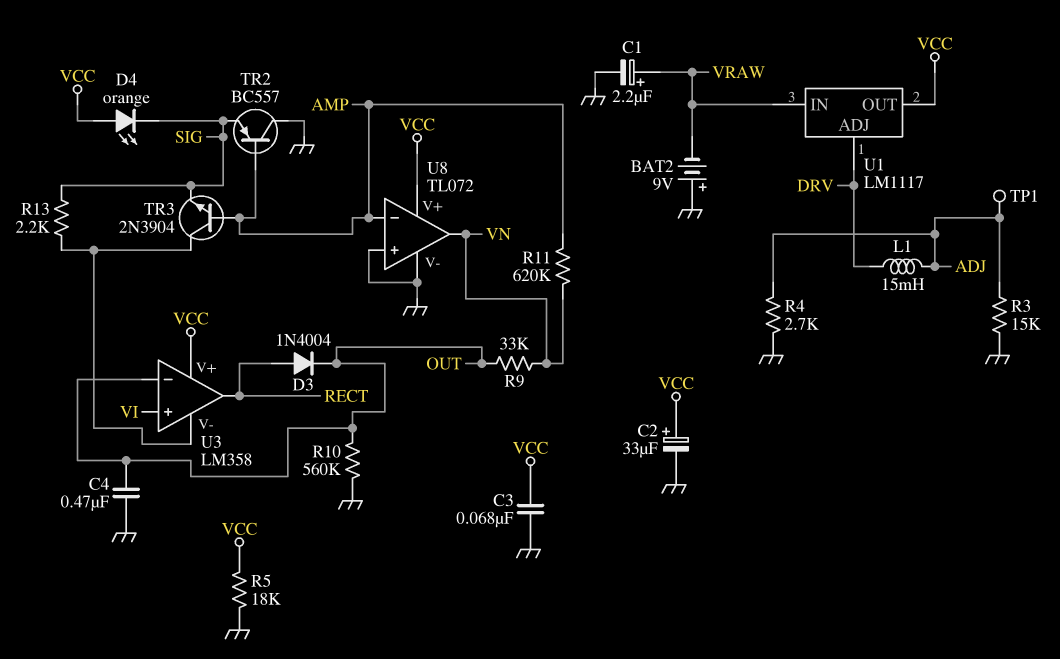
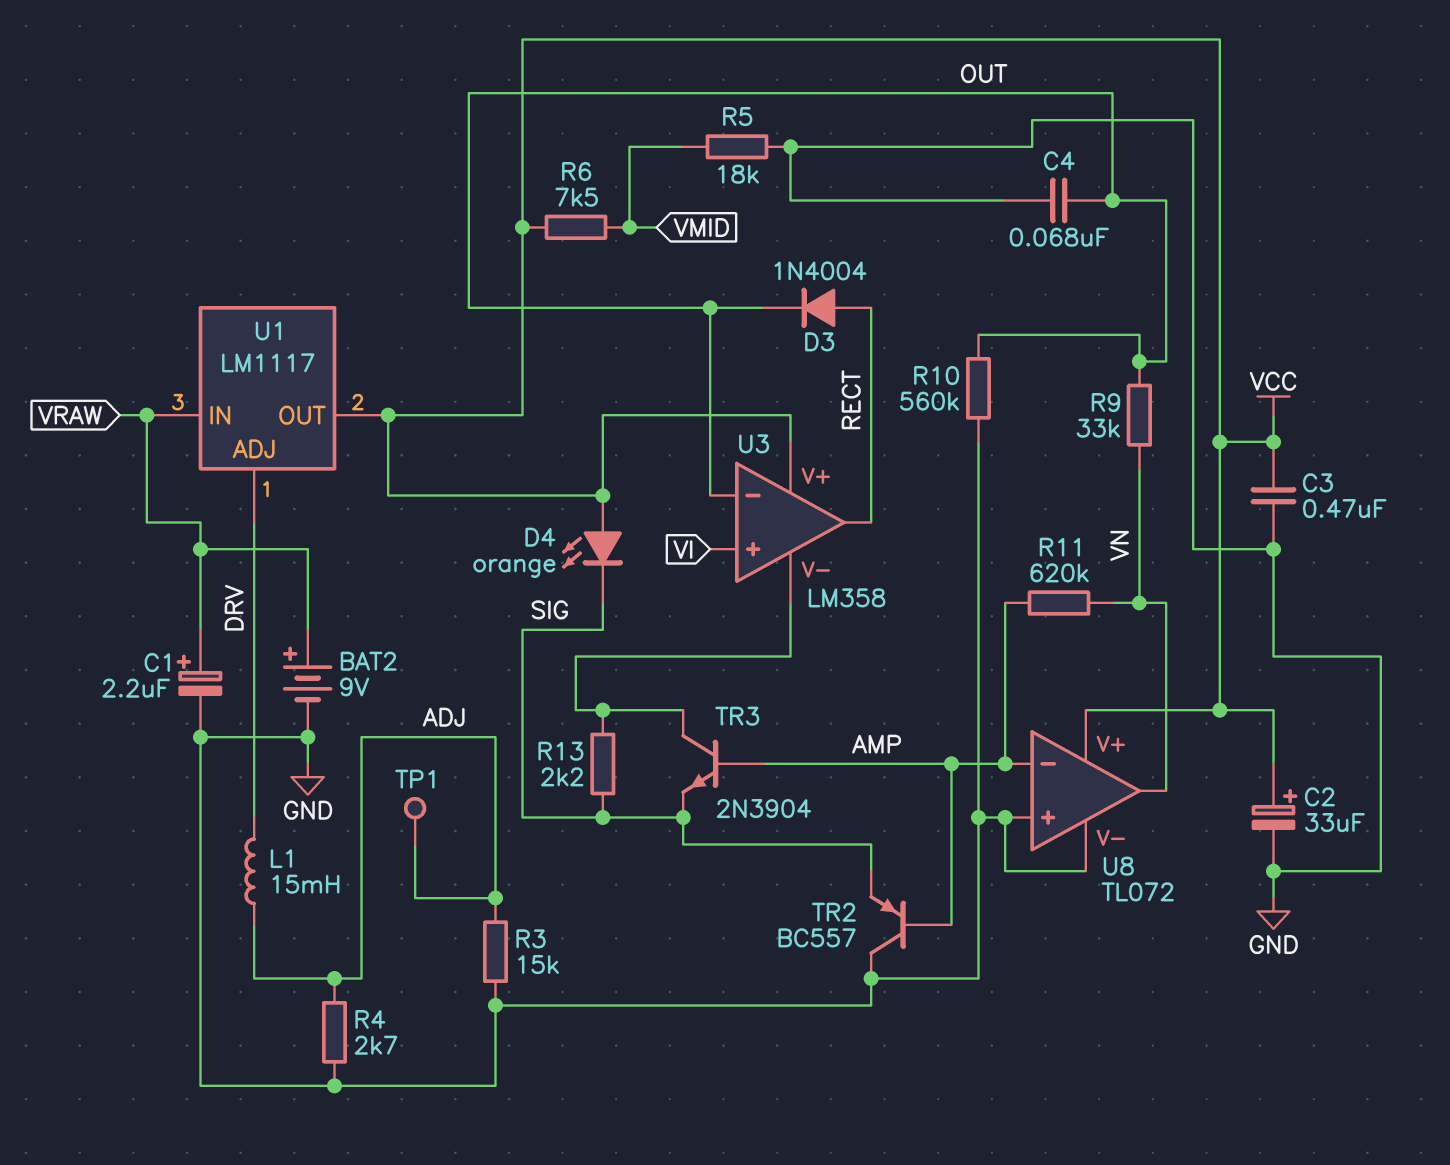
BAT2: 9V (plus GND, minus VRAW) -> 9V (plus VRAW, minus GND)
C3: 68nF (GND, VCC) -> 470nF (GND, VCC)
C4: 470nF (GND, OUT) -> 68nF (GND, OUT)
R5: 18k (GND, VCC) -> 18k (GND, VMID)
R6: none -> 7.5k (VCC, VMID)

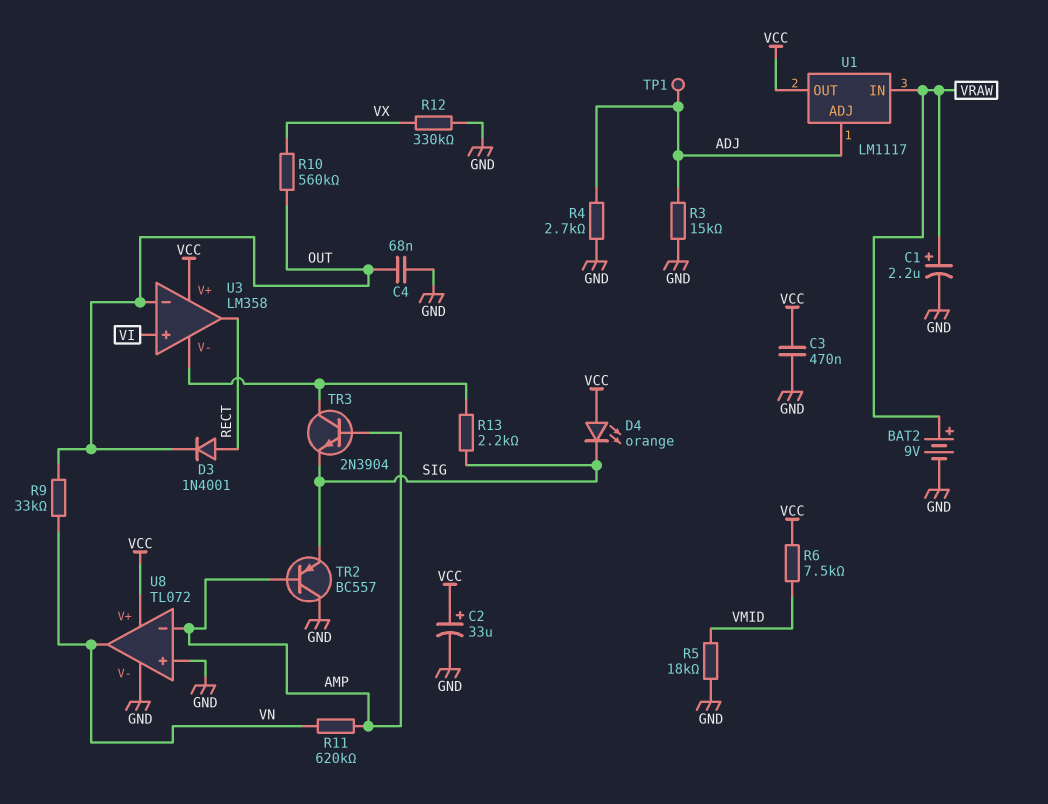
D3: diode 1N4004 (A RECT, K OUT) -> diode 1N4001 (A RECT, K OUT)
L1: 15mH (ADJ, DRV) -> none
R10: 560k (GND, OUT) -> 560k (OUT, VX)
R12: none -> 330k (GND, VX)
U1 pin ADJ: DRV -> ADJ

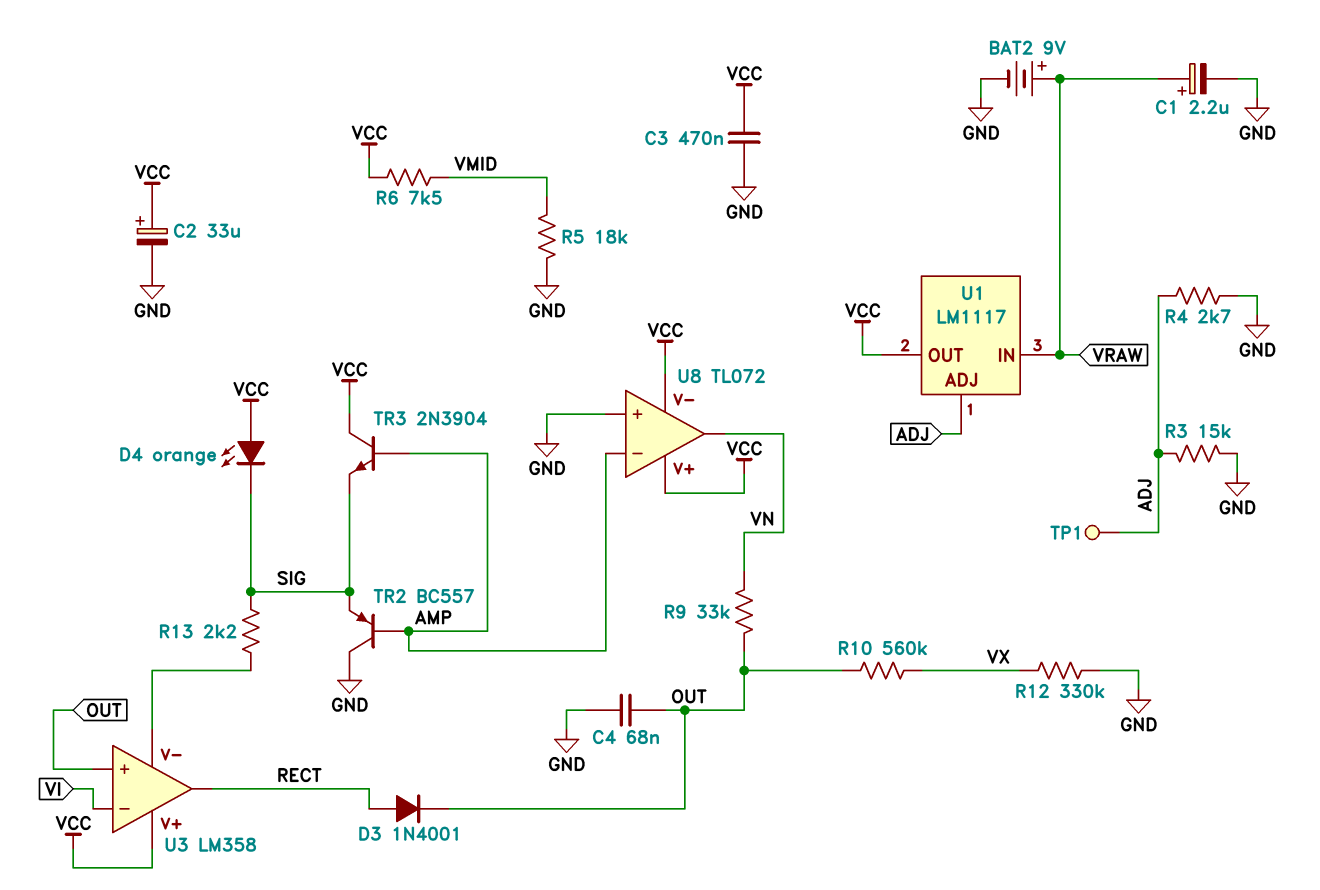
R11: 620k (AMP, VN) -> none
TR3: NPN 2N3904 (B AMP, C U3/V-, E SIG) -> NPN 2N3904 (B AMP, C VCC, E SIG)
U3 pin in+: VI -> OUT
U3 pin in-: OUT -> VI
U8 pin V-: GND -> VCC

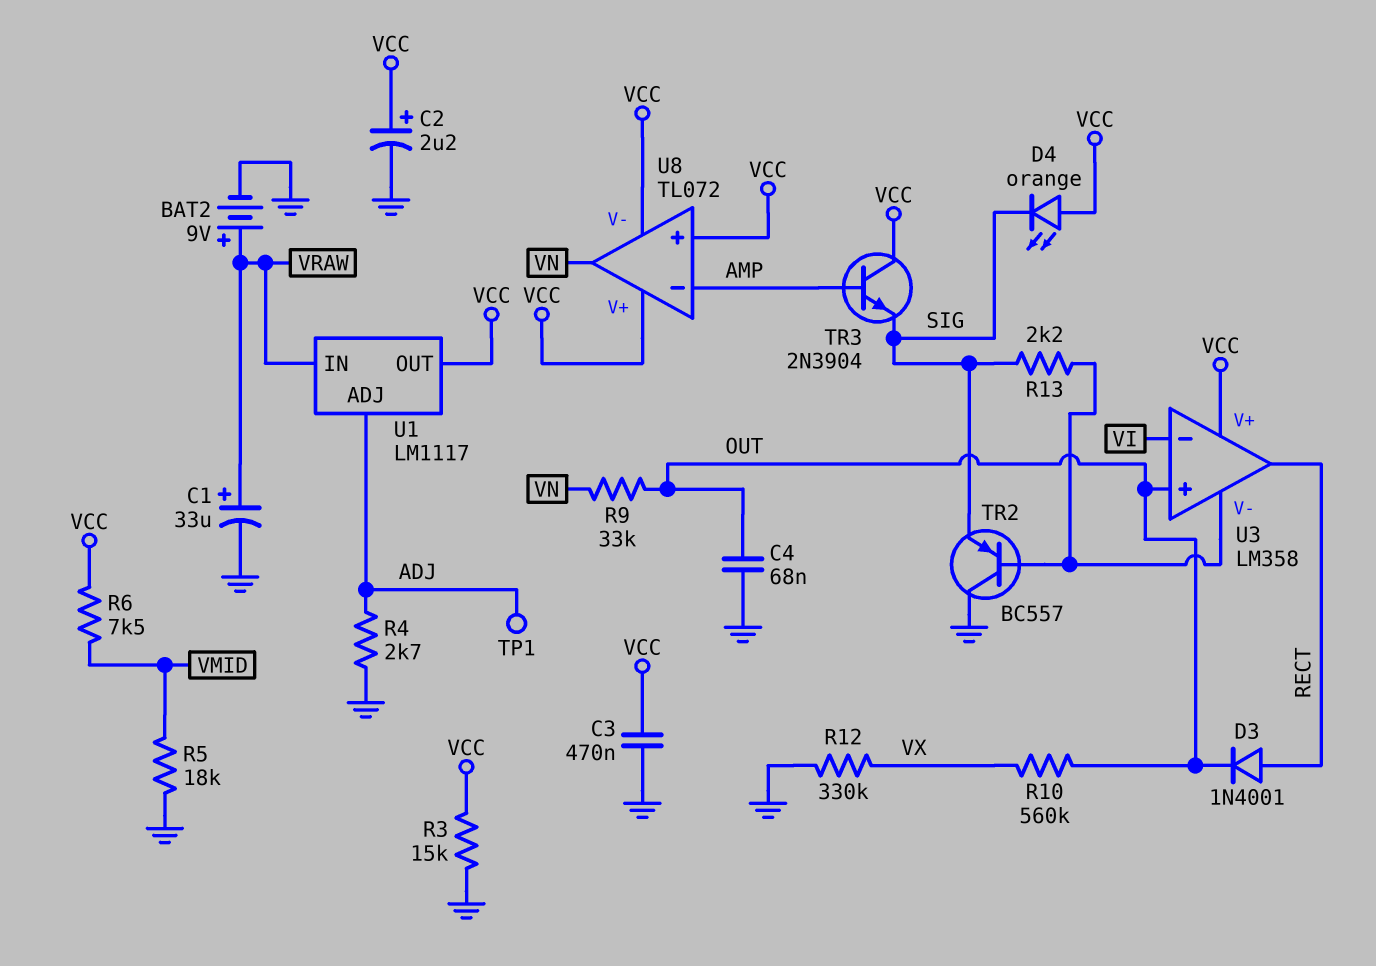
C1: 2.2uF (plus VRAW, minus GND) -> 33uF (plus VRAW, minus GND)
C2: 33uF (plus VCC, minus GND) -> 2.2uF (plus VCC, minus GND)
R3: 15k (ADJ, GND) -> 15k (GND, VCC)
TR2: PNP BC557 (B AMP, C GND, E SIG) -> PNP BC557 (B U3/V-, C GND, E SIG)
U8 pin in+: GND -> VCC

